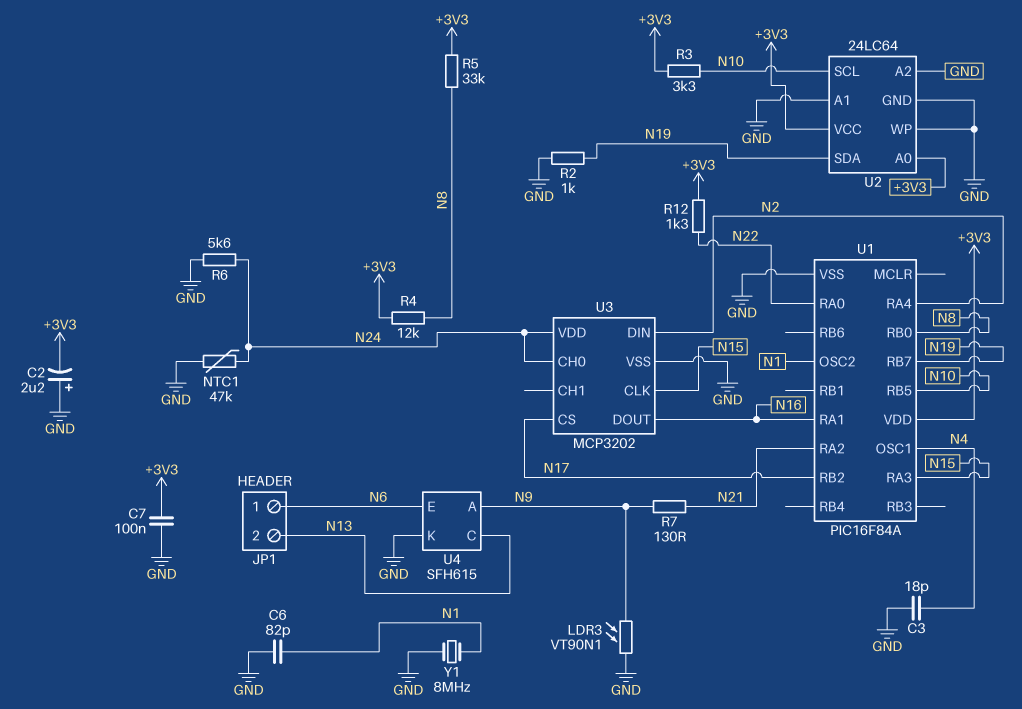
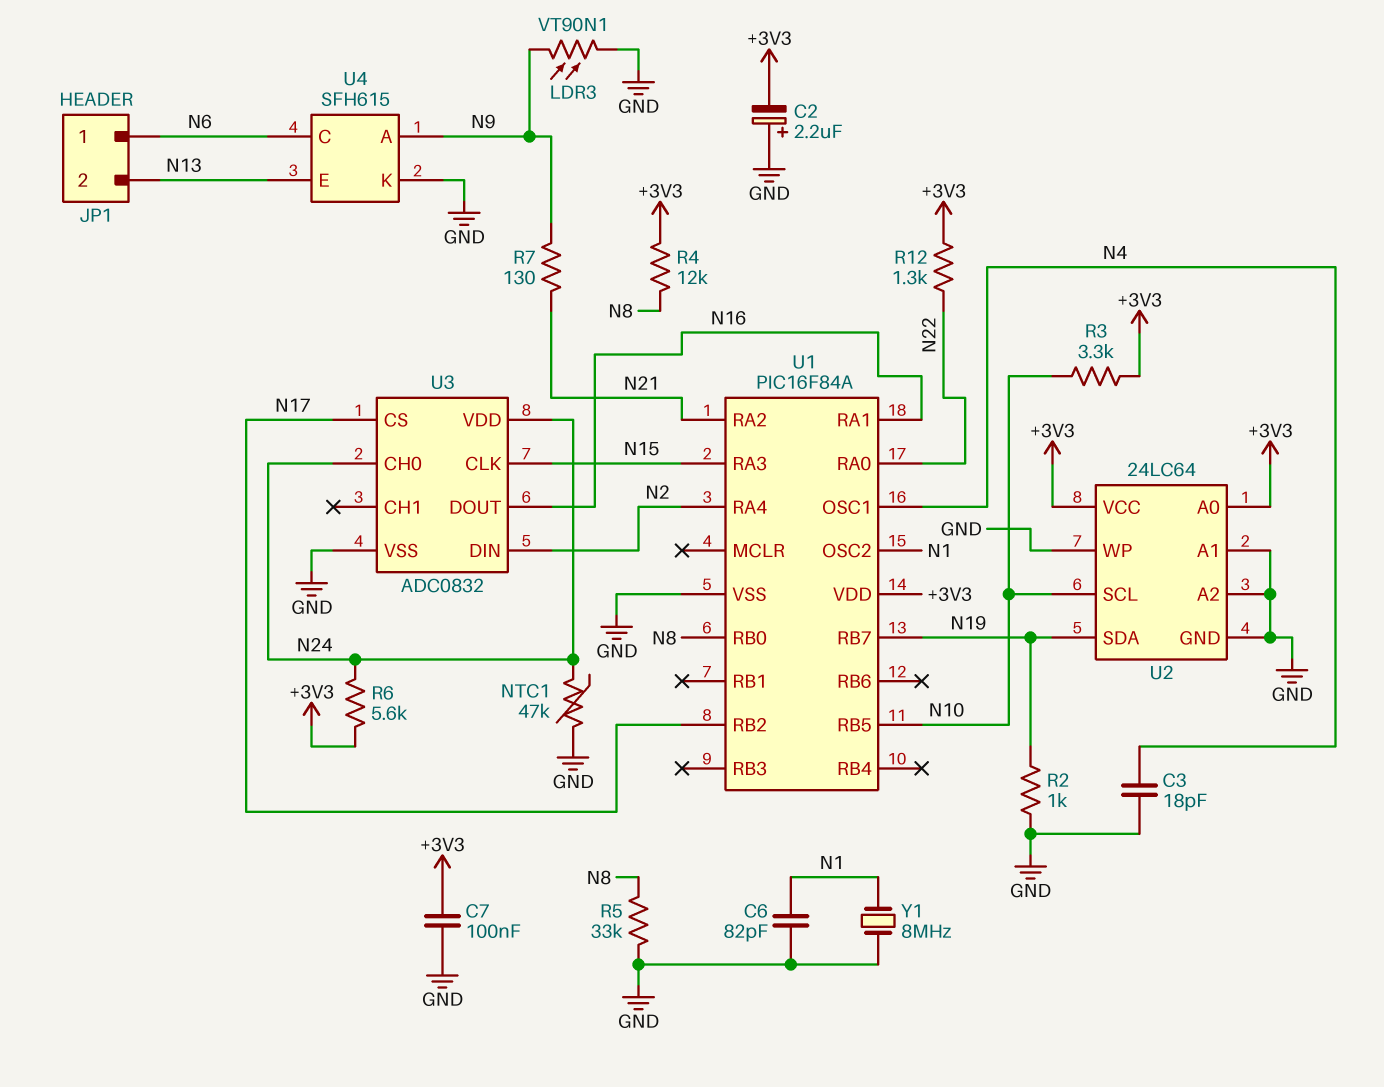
R5: 33k (+3V3, N8) -> 33k (GND, N8)
R6: 5.6k (GND, N24) -> 5.6k (+3V3, N24)
U3: MCP3202 -> ADC0832
U4 pin C: N13 -> N6
U4 pin E: N6 -> N13

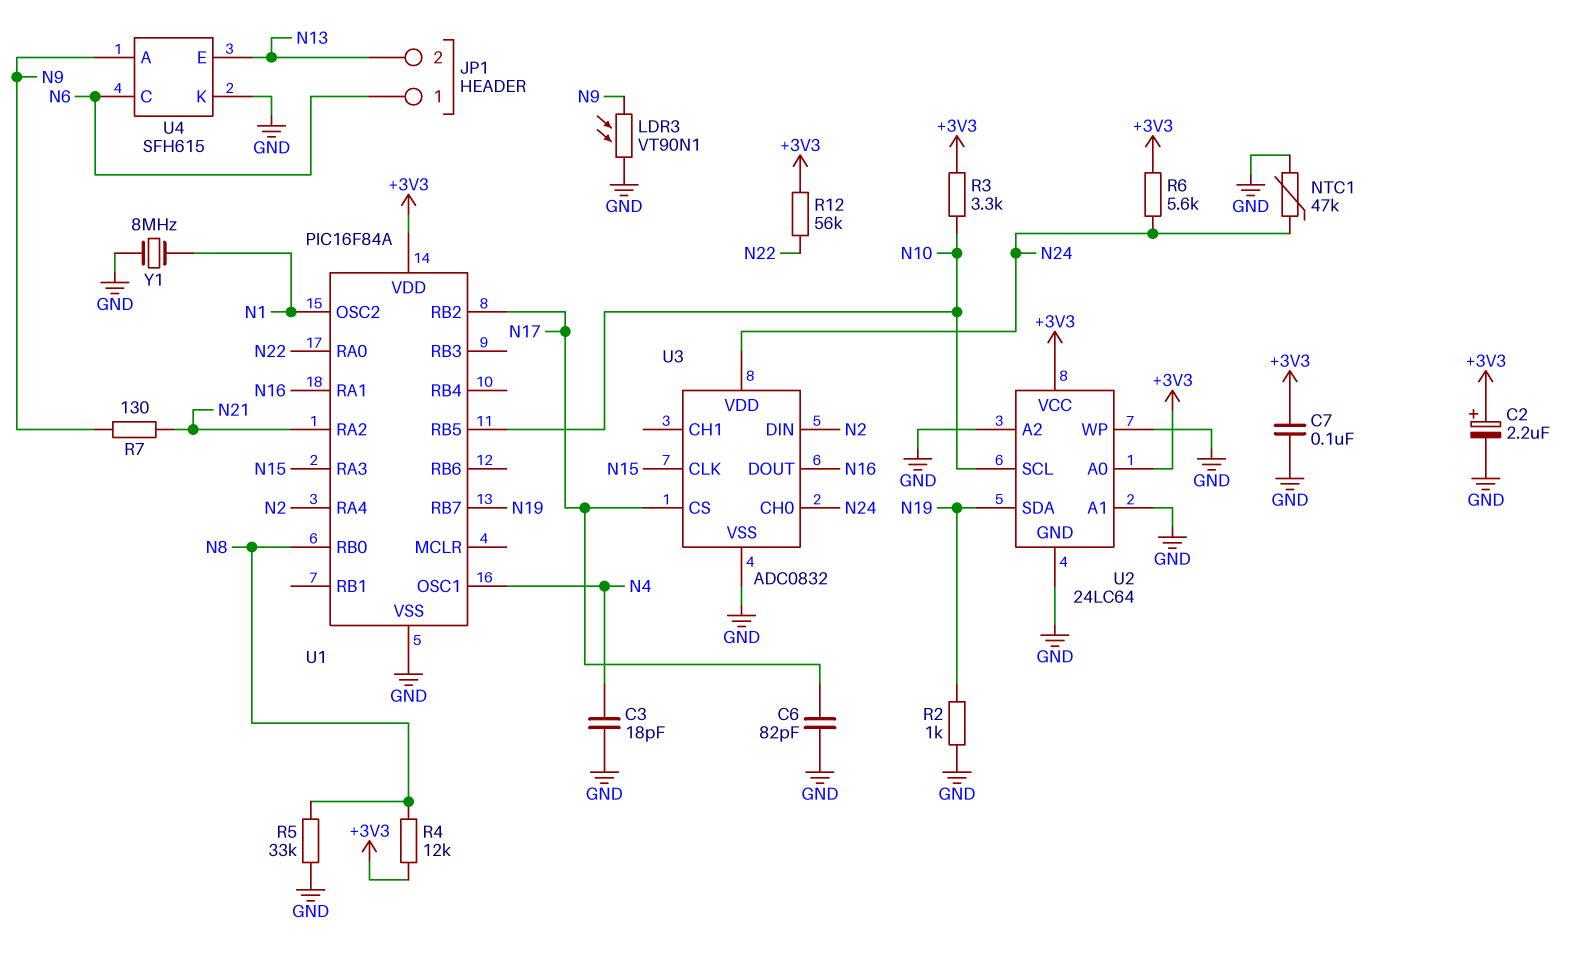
C2: 2.2uF (plus GND, minus +3V3) -> 2.2uF (plus +3V3, minus GND)
C6: 82pF (GND, N1) -> 82pF (GND, N17)
R12: 1.3k (+3V3, N22) -> 56k (+3V3, N22)

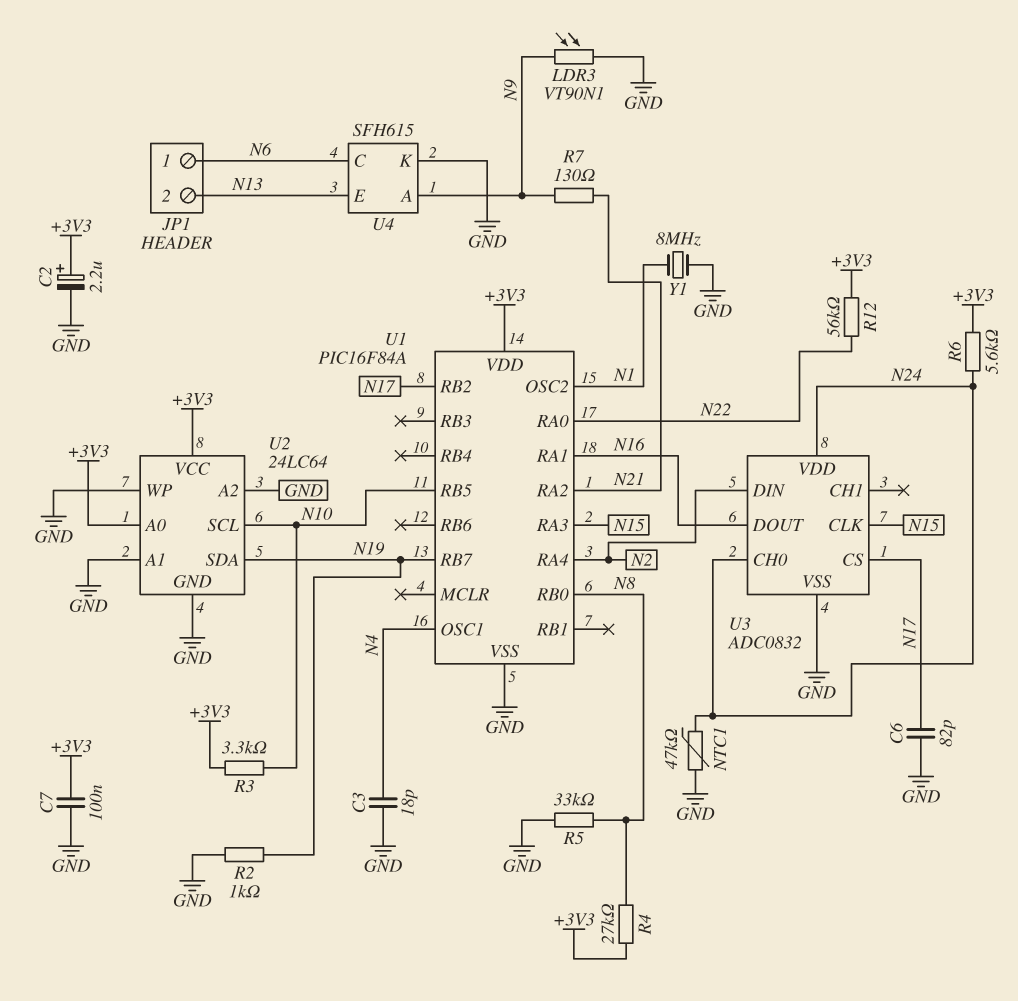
R4: 12k (+3V3, N8) -> 27k (+3V3, N8)

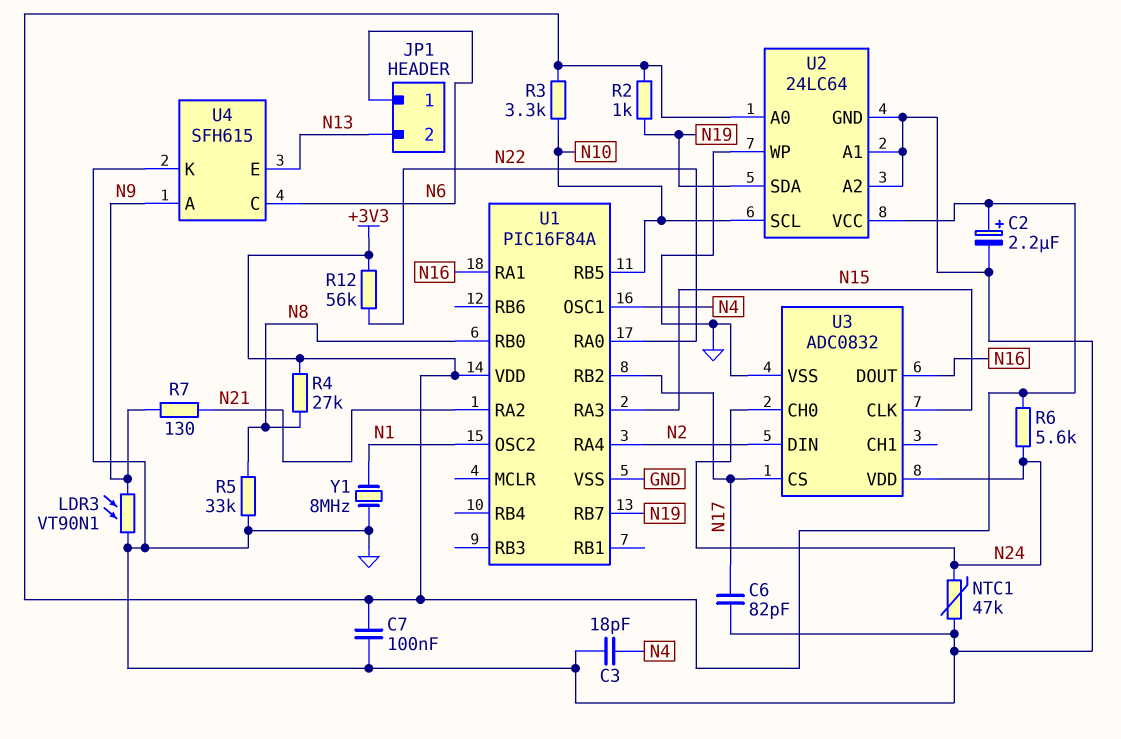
R2: 1k (GND, N19) -> 1k (+3V3, N19)

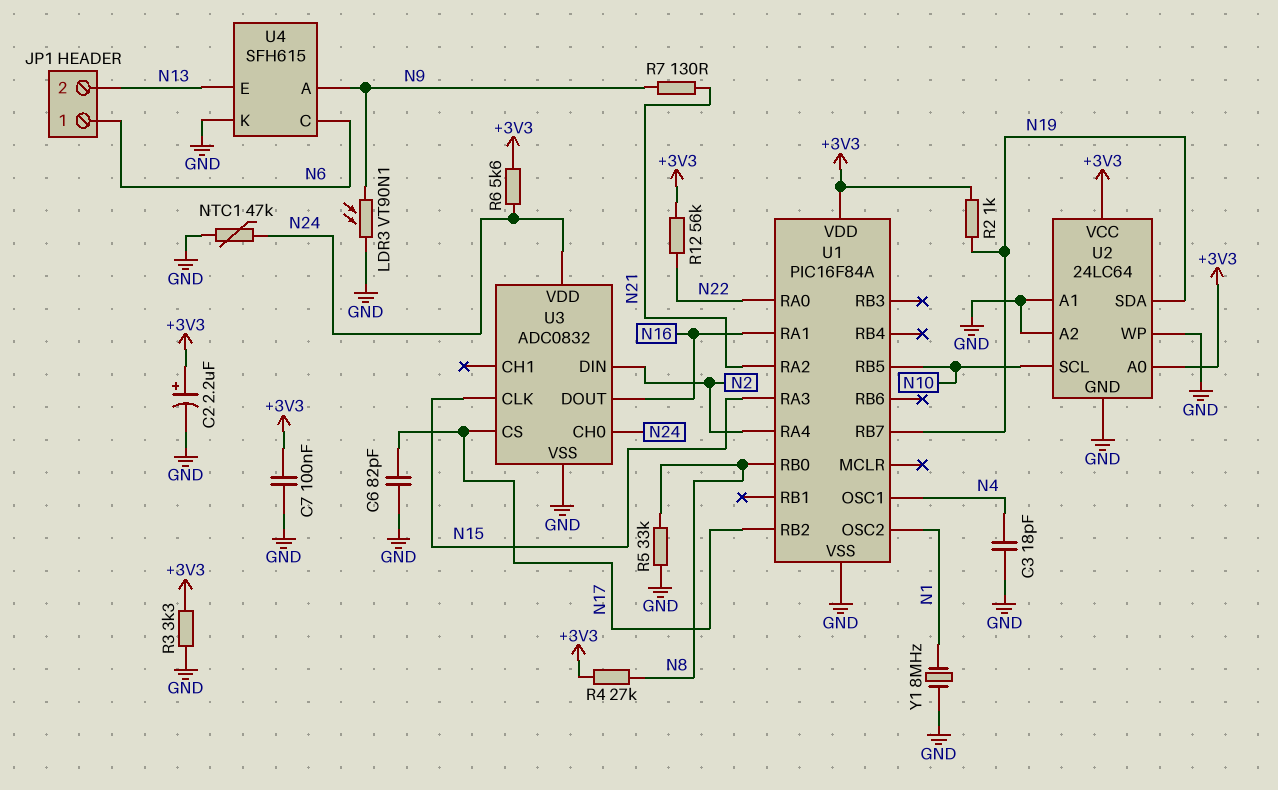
R3: 3.3k (+3V3, N10) -> 3.3k (+3V3, GND)

